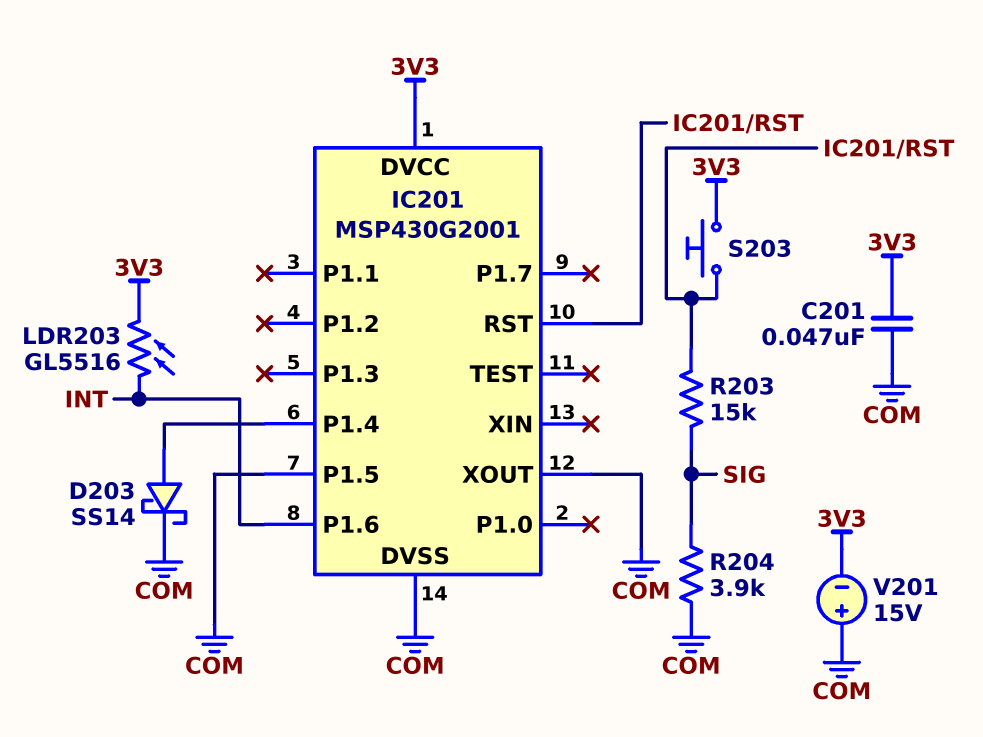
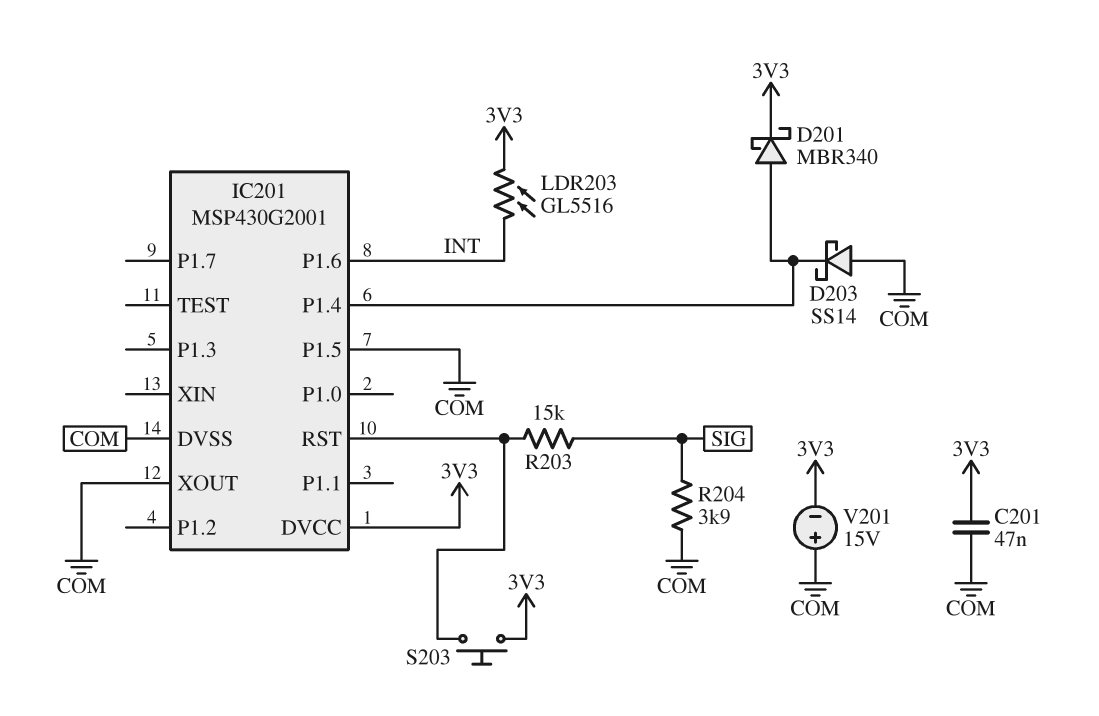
D201: none -> schottky MBR340 (A IC201/P1.4, K 3V3)
D203: schottky SS14 (A IC201/P1.4, K COM) -> schottky SS14 (A COM, K IC201/P1.4)

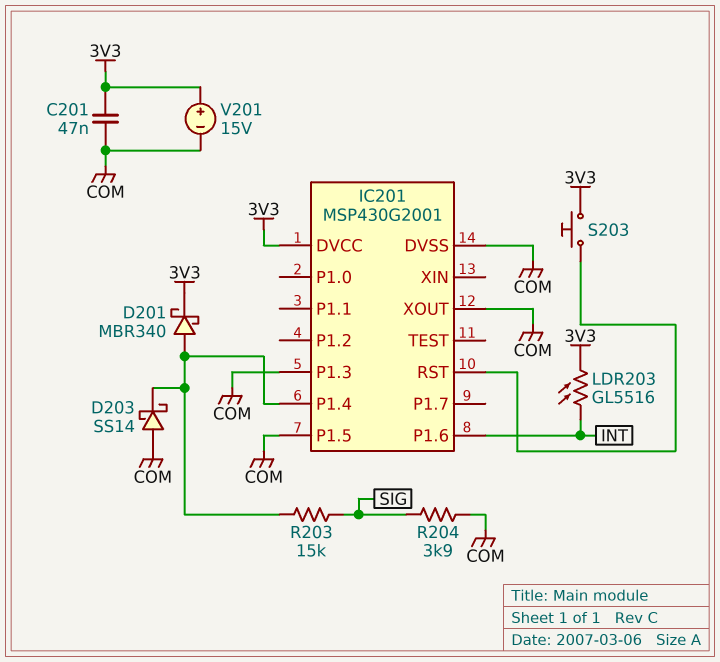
IC201 pin P1.3: none -> COM
R203: 15k (IC201/RST, SIG) -> 15k (IC201/P1.4, SIG)
V201: 15V (plus COM, minus 3V3) -> 15V (plus 3V3, minus COM)

